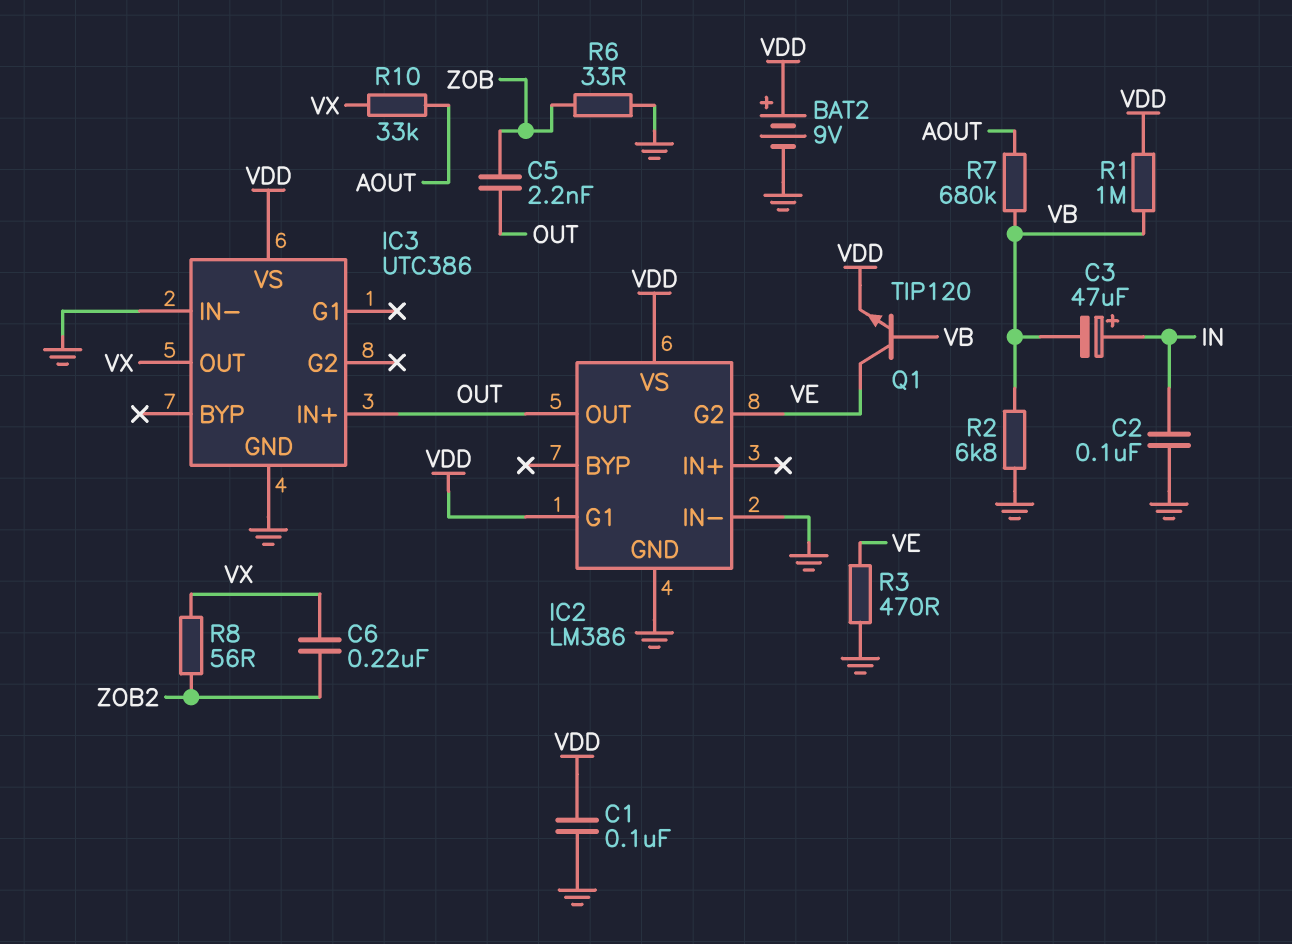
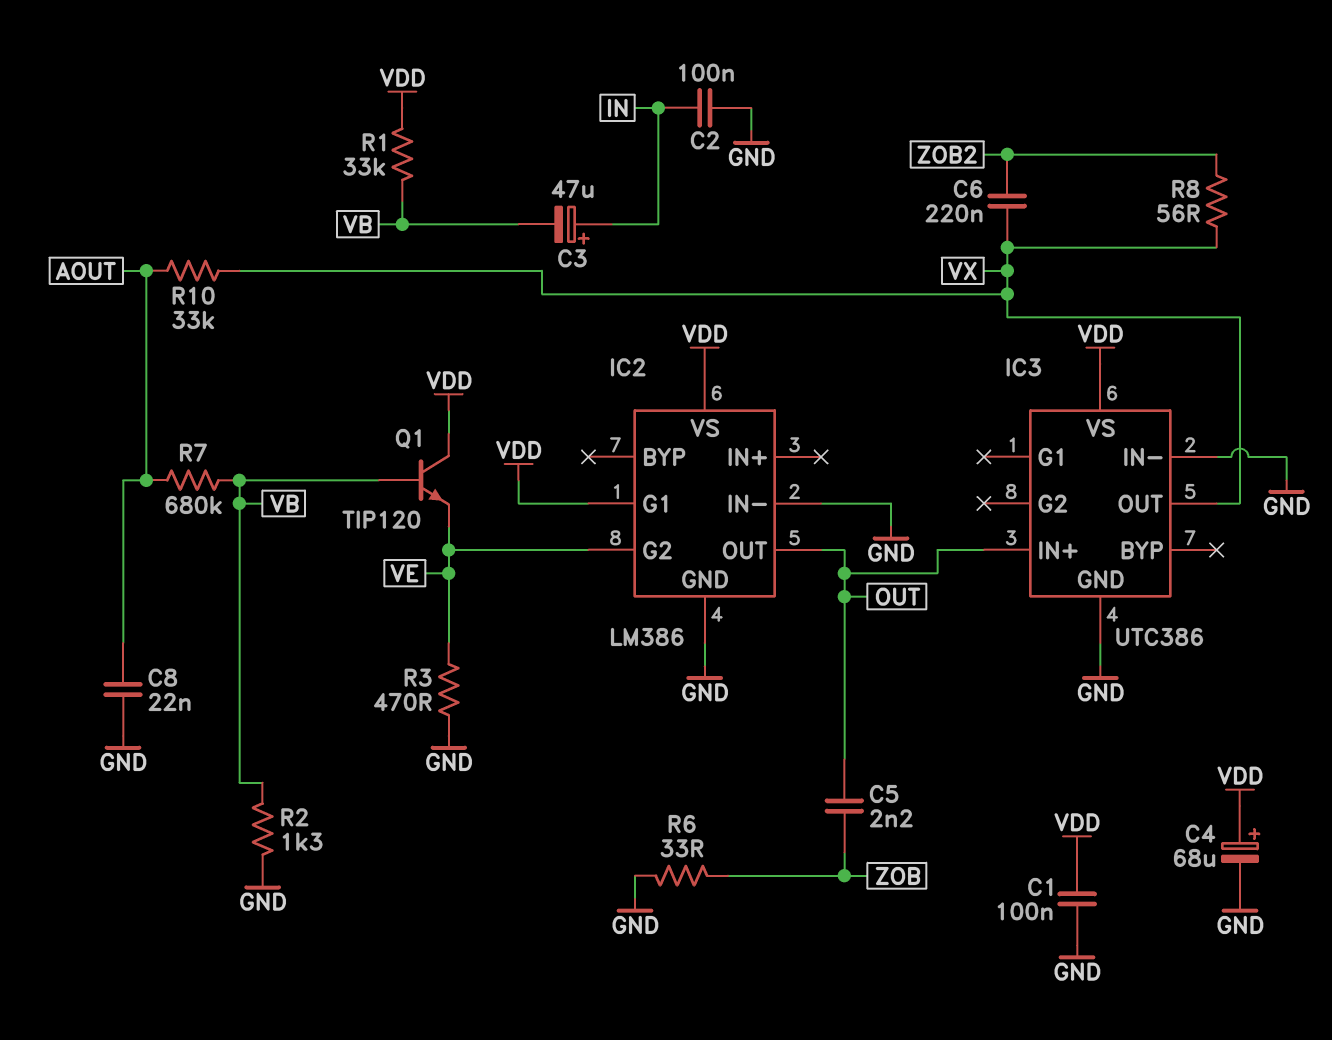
BAT2: 9V (plus VDD, minus GND) -> none
C4: none -> 68uF (plus VDD, minus GND)
C8: none -> 22nF (AOUT, GND)
Q1: NPN TIP120 (B VB, C VE, E VDD) -> NPN TIP120 (B VB, C VDD, E VE)
R1: 1M (VB, VDD) -> 33k (VB, VDD)
R2: 6.8k (GND, VB) -> 1.3k (GND, VB)

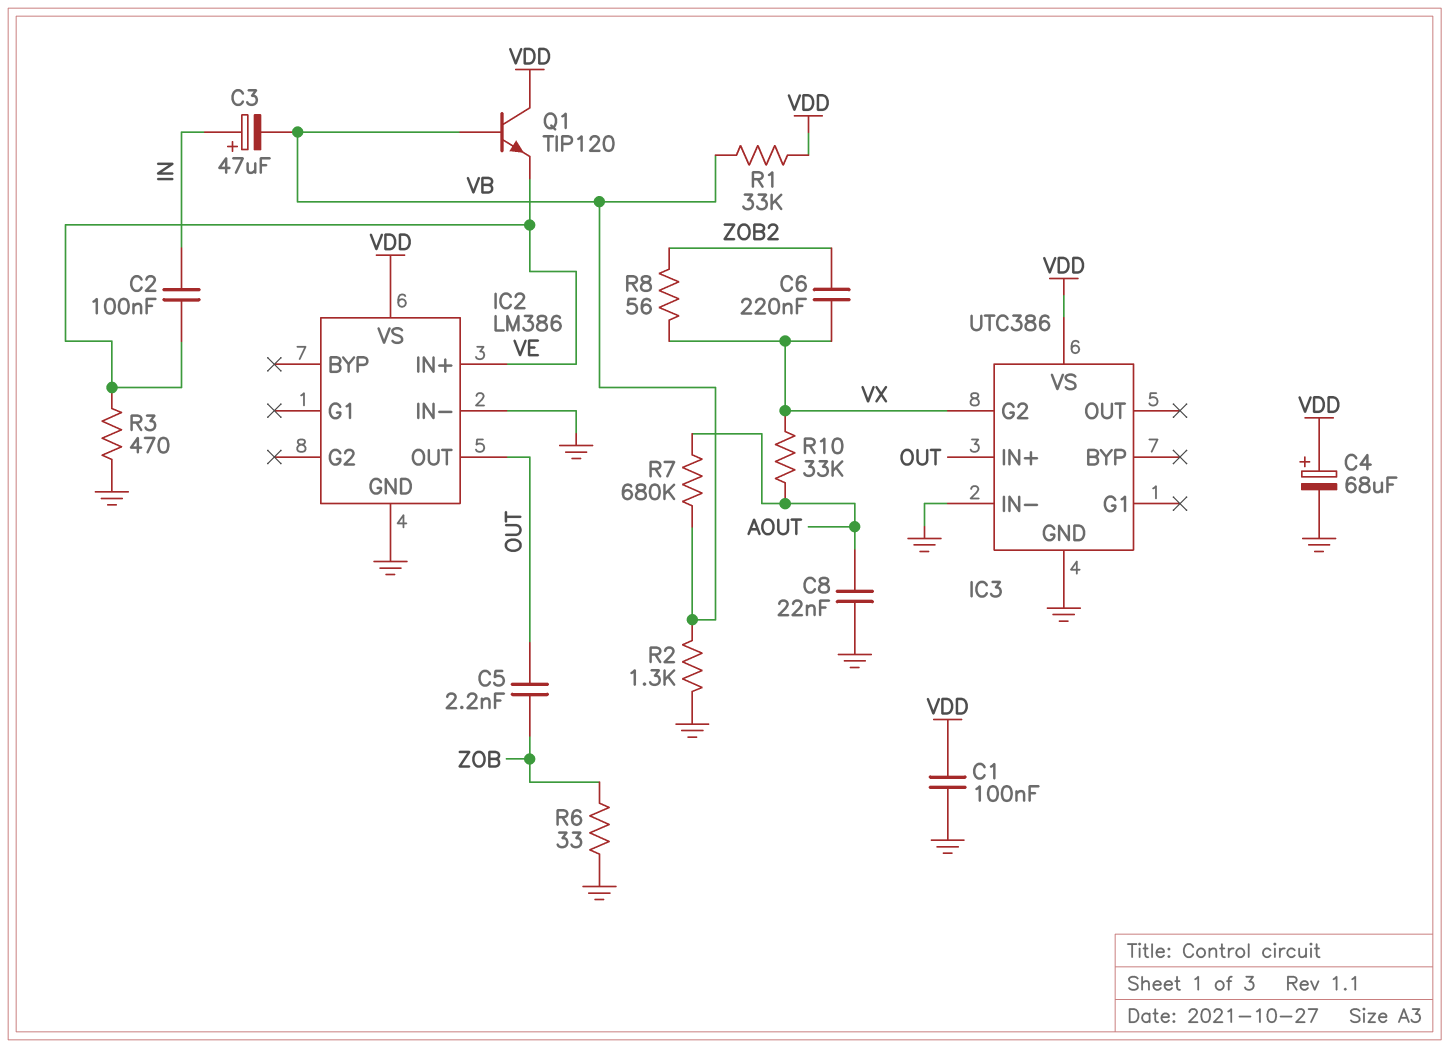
C2: 100nF (GND, IN) -> 100nF (IN, VE)
IC2 pin G1: VDD -> none
IC2 pin G2: VE -> none
IC2 pin IN+: none -> VE
IC3 pin G2: none -> VX
IC3 pin OUT: VX -> none

